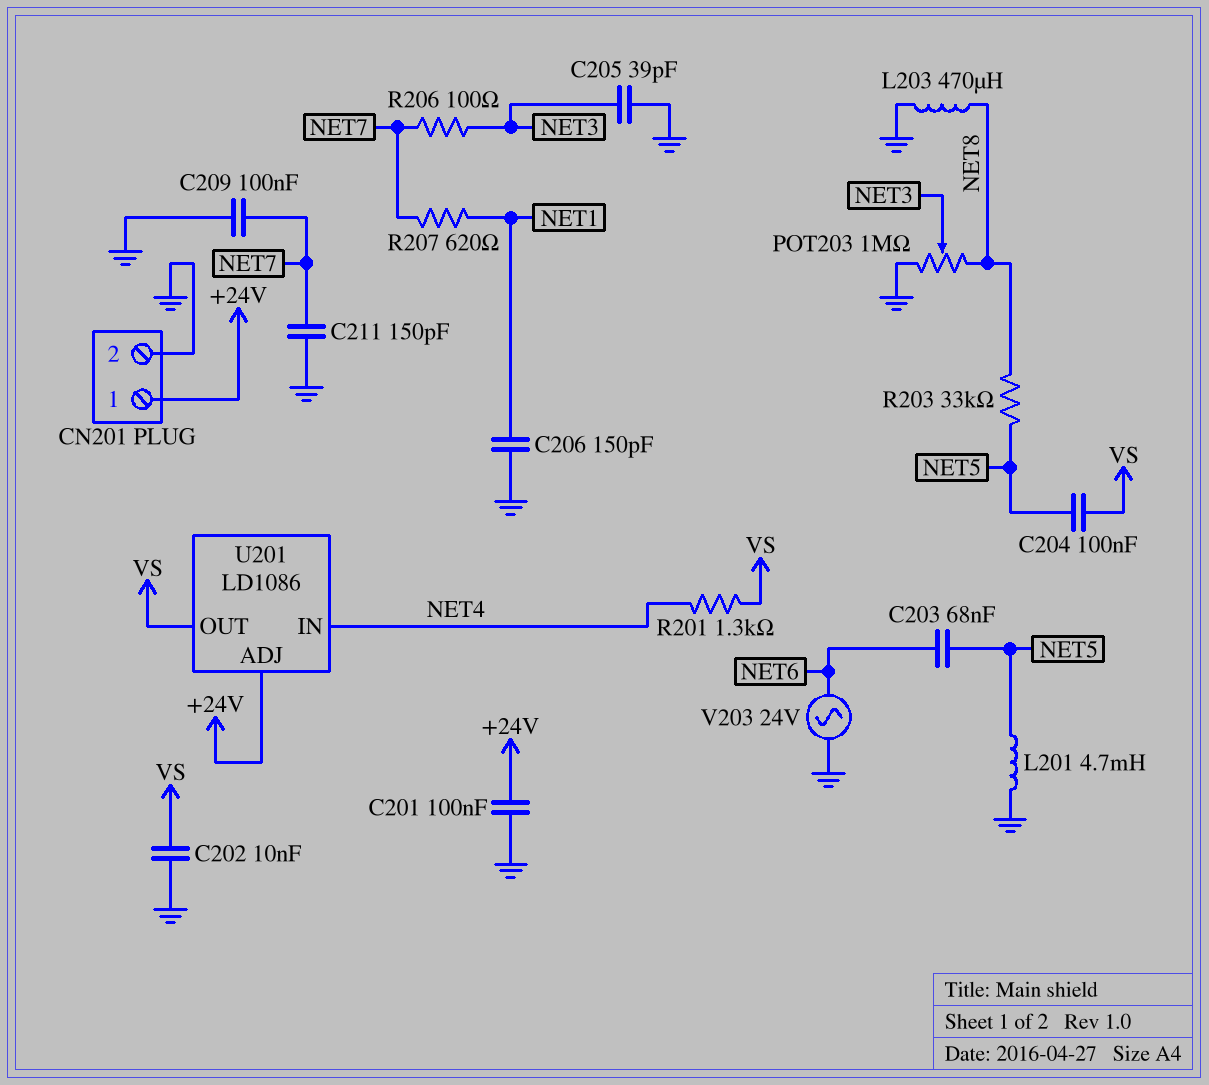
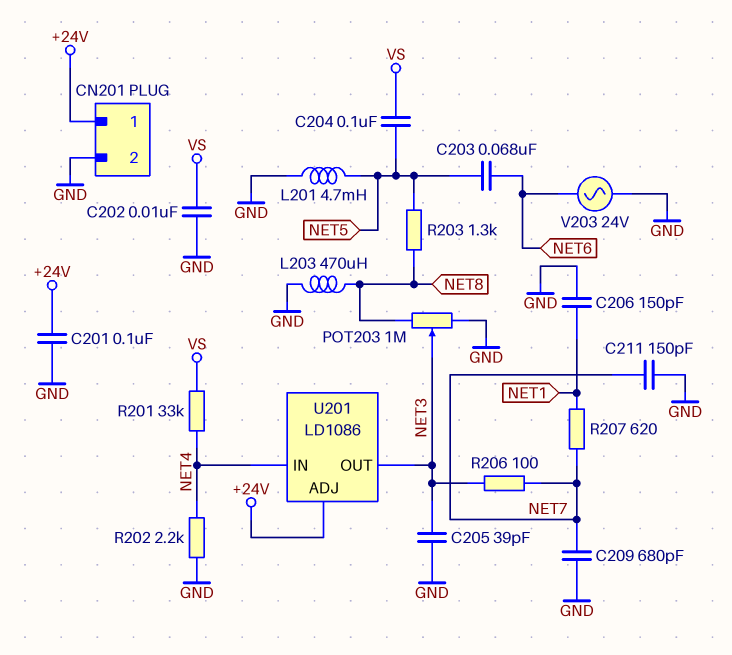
C209: 100nF (GND, NET7) -> 680pF (GND, NET7)
R201: 1.3k (NET4, VS) -> 33k (NET4, VS)
R202: none -> 2.2k (GND, NET4)
R203: 33k (NET5, NET8) -> 1.3k (NET5, NET8)
U201 pin OUT: VS -> NET3

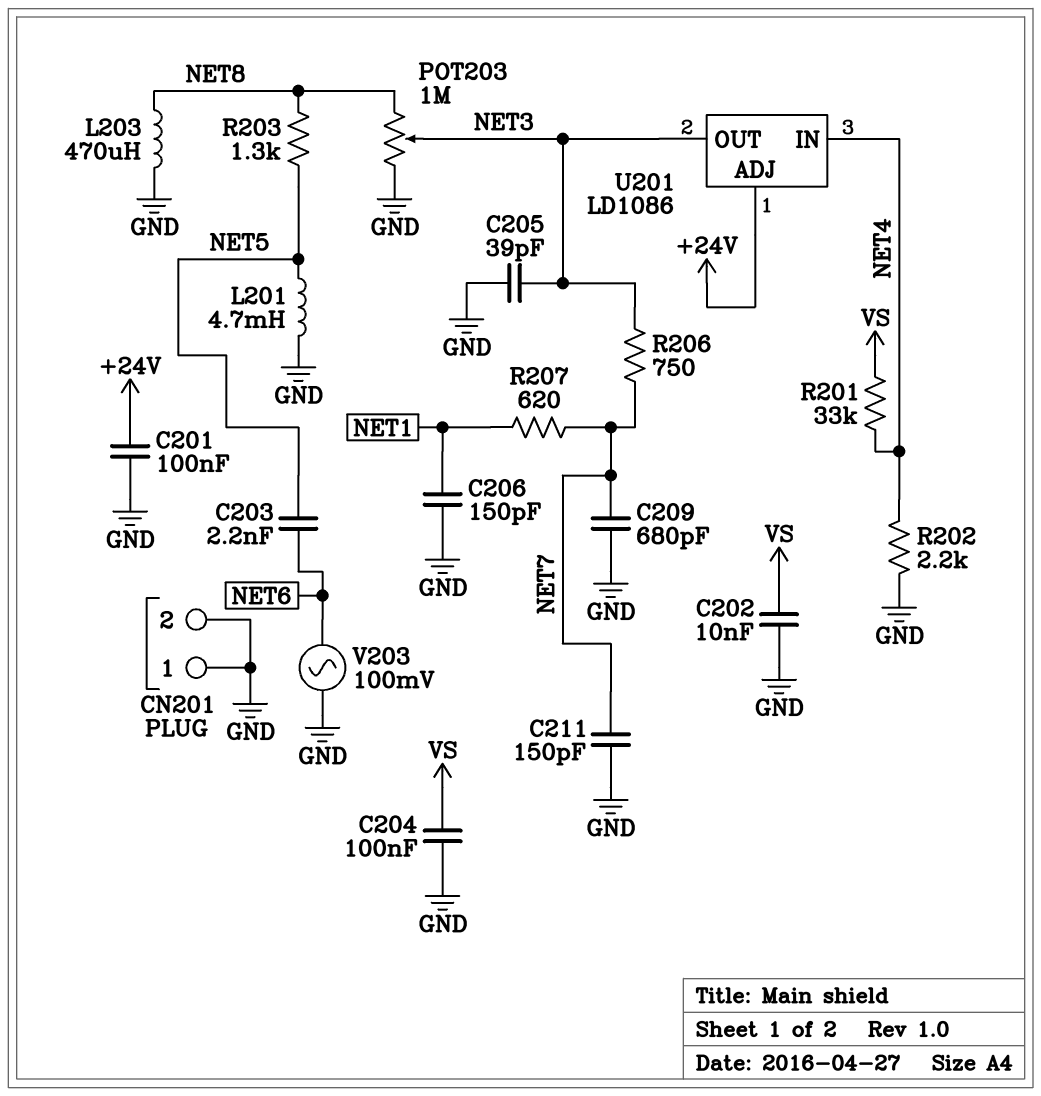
C203: 68nF (NET5, NET6) -> 2.2nF (NET5, NET6)
C204: 100nF (NET5, VS) -> 100nF (GND, VS)
CN201 pin 1: +24V -> GND
R206: 100 (NET3, NET7) -> 750 (NET3, NET7)
V203: AC 24V (GND, NET6) -> AC 100mV (GND, NET6)

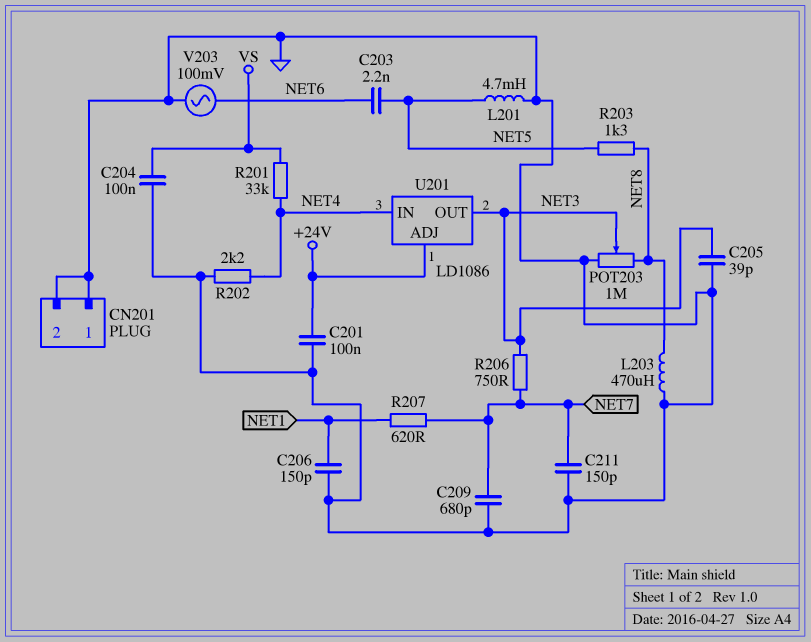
C202: 10nF (GND, VS) -> none

